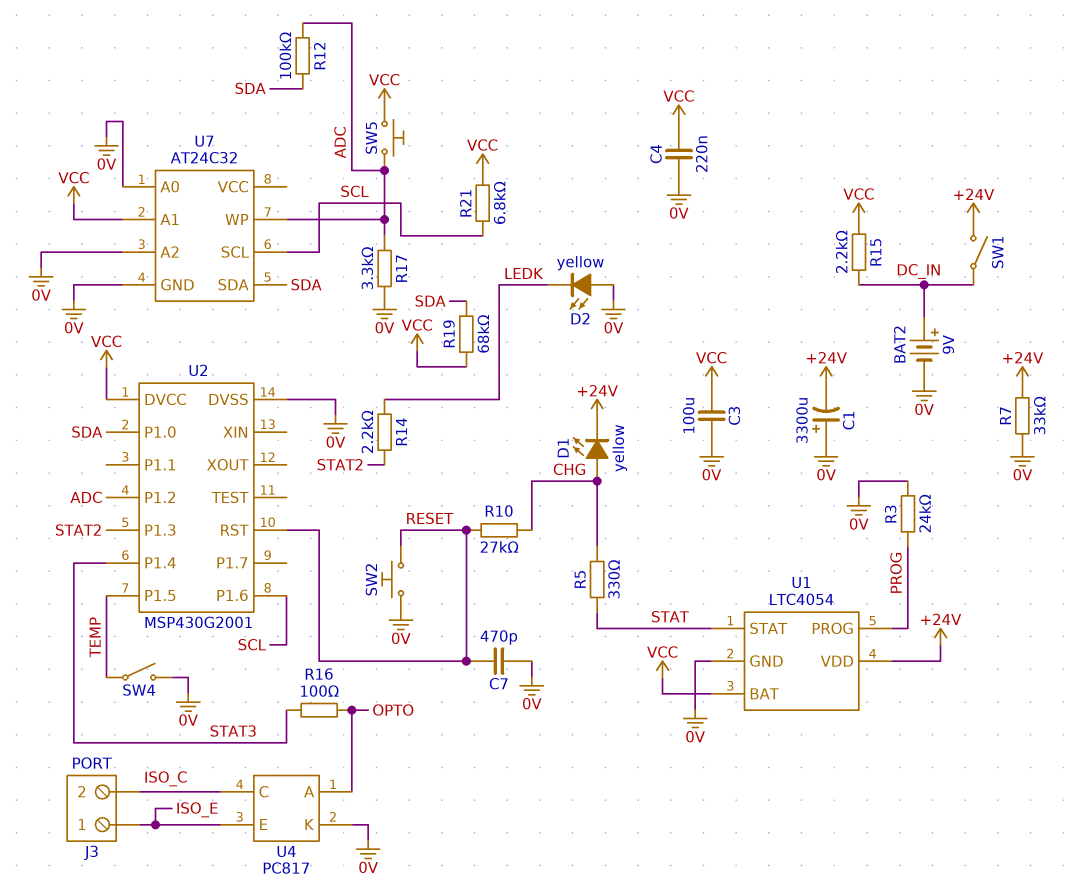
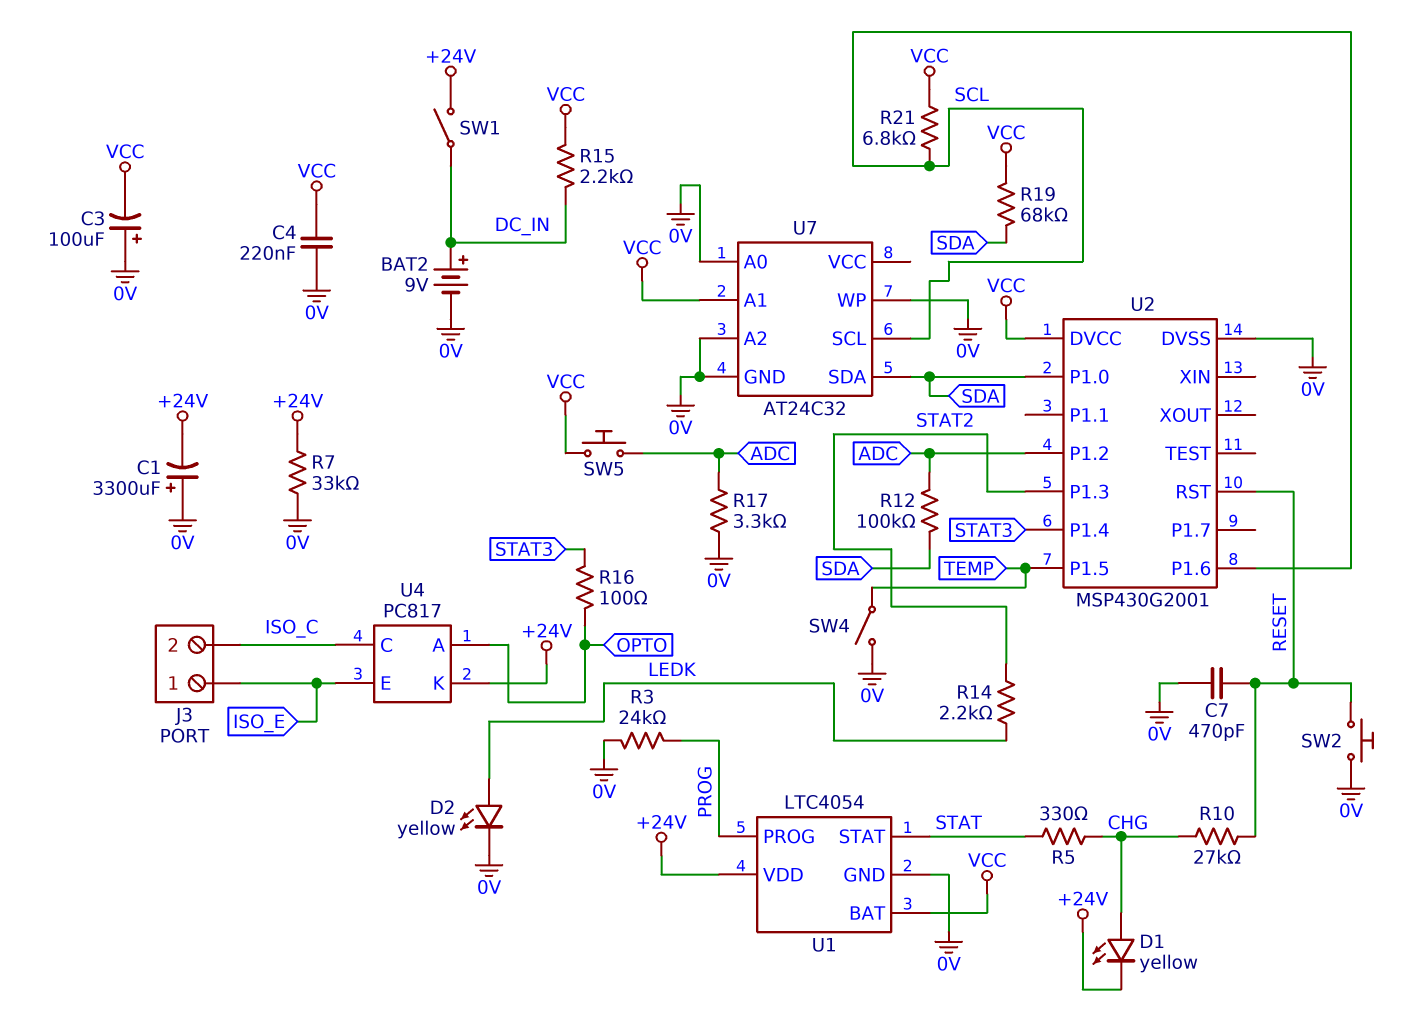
C3: 100uF (0V, VCC) -> 100uF (plus 0V, minus VCC)
D2: LED yellow (A 0V, K LEDK) -> LED yellow (A LEDK, K 0V)
U4 pin K: 0V -> +24V
U7 pin WP: ADC -> 0V

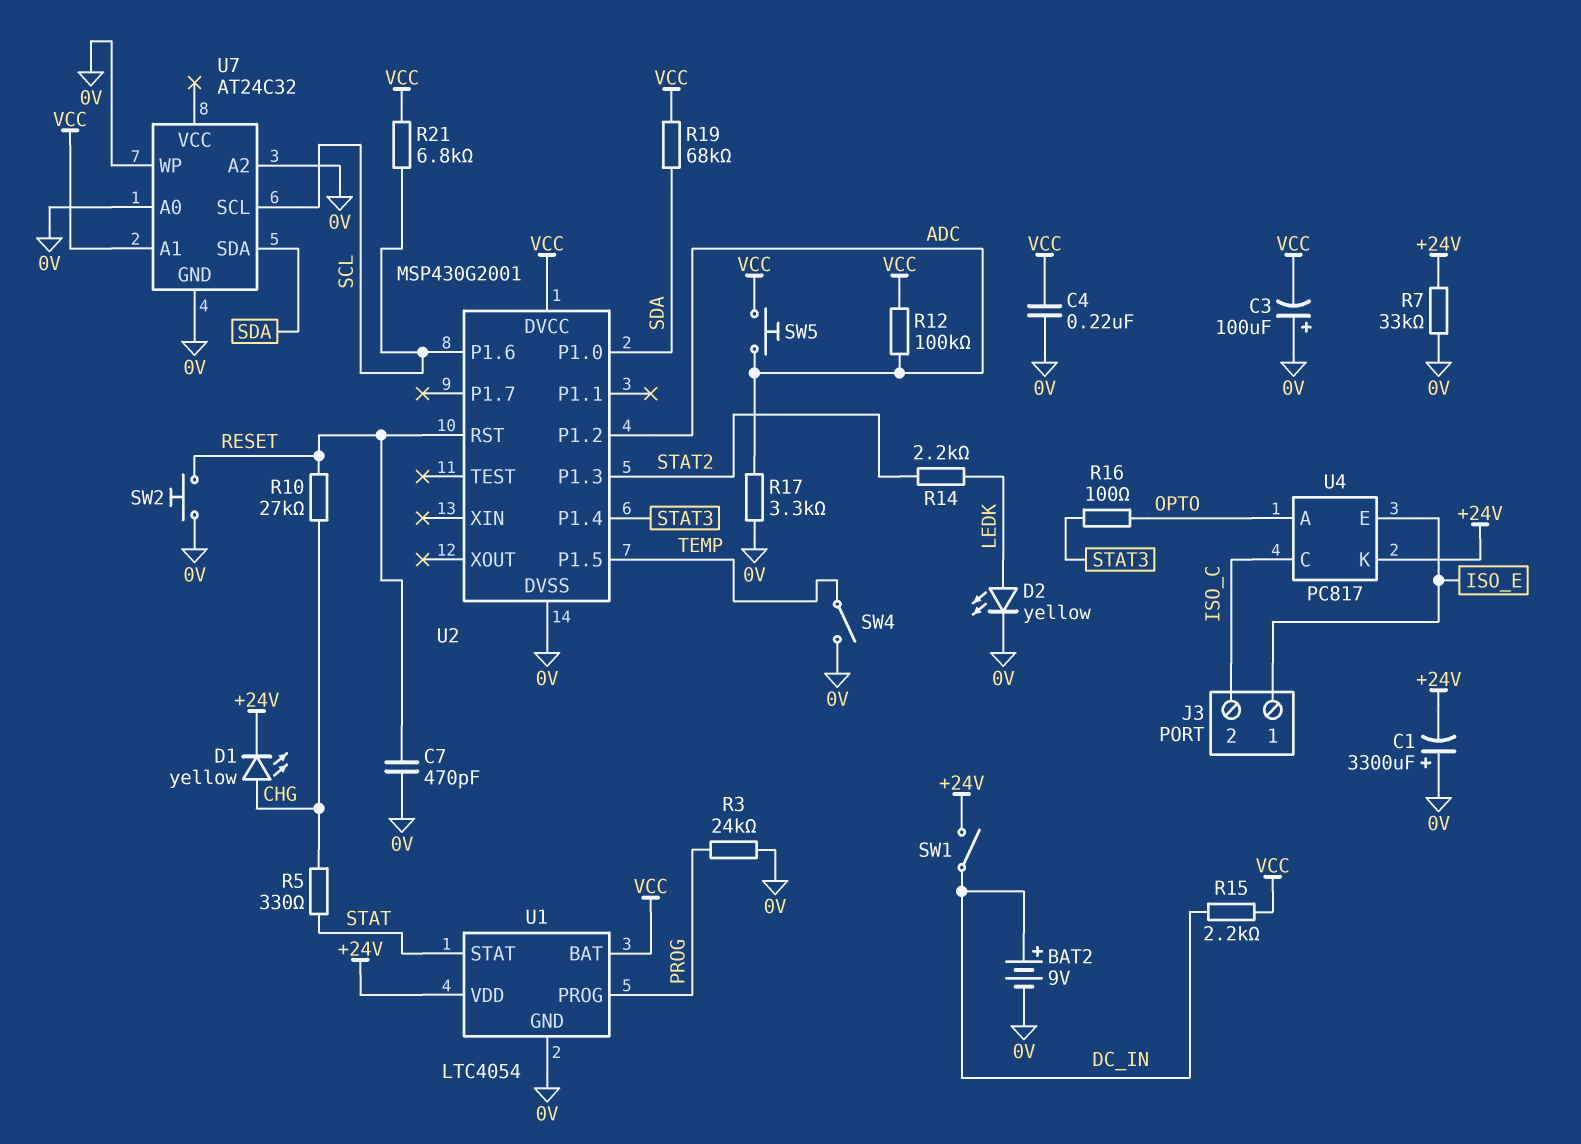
R12: 100k (ADC, SDA) -> 100k (ADC, VCC)

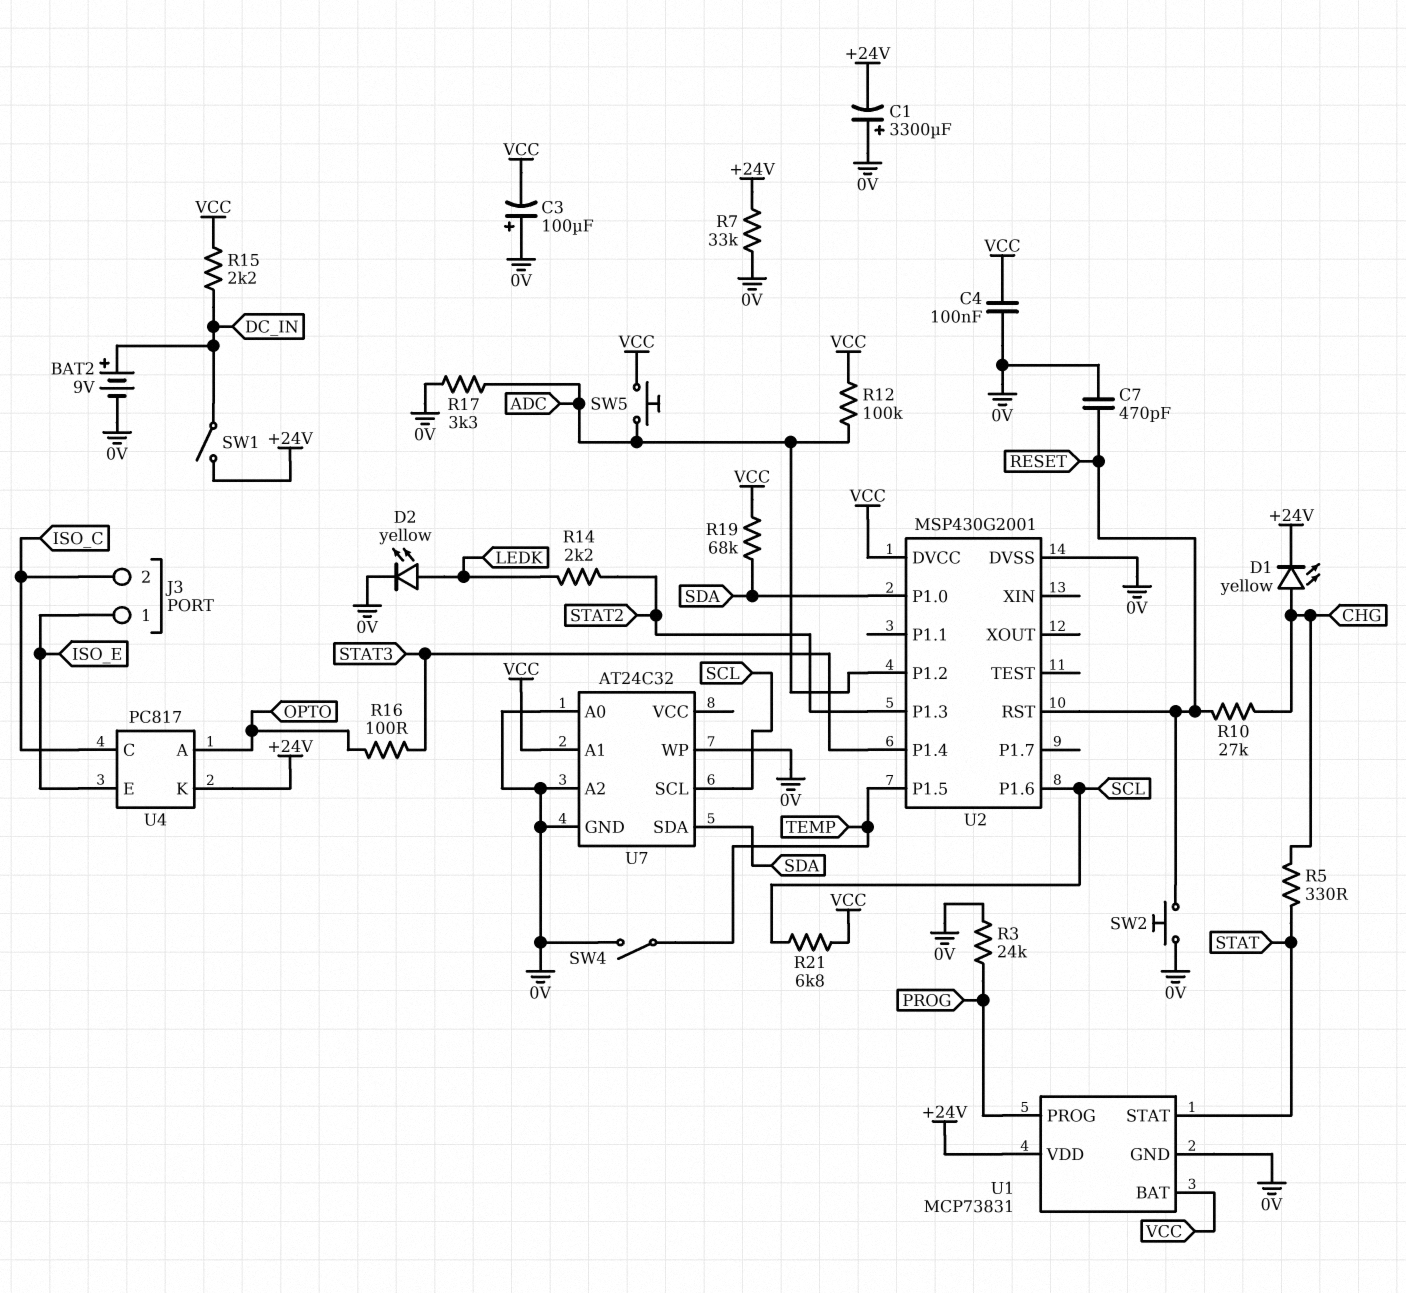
C4: 220nF (0V, VCC) -> 100nF (0V, VCC)
U1: LTC4054 -> MCP73831

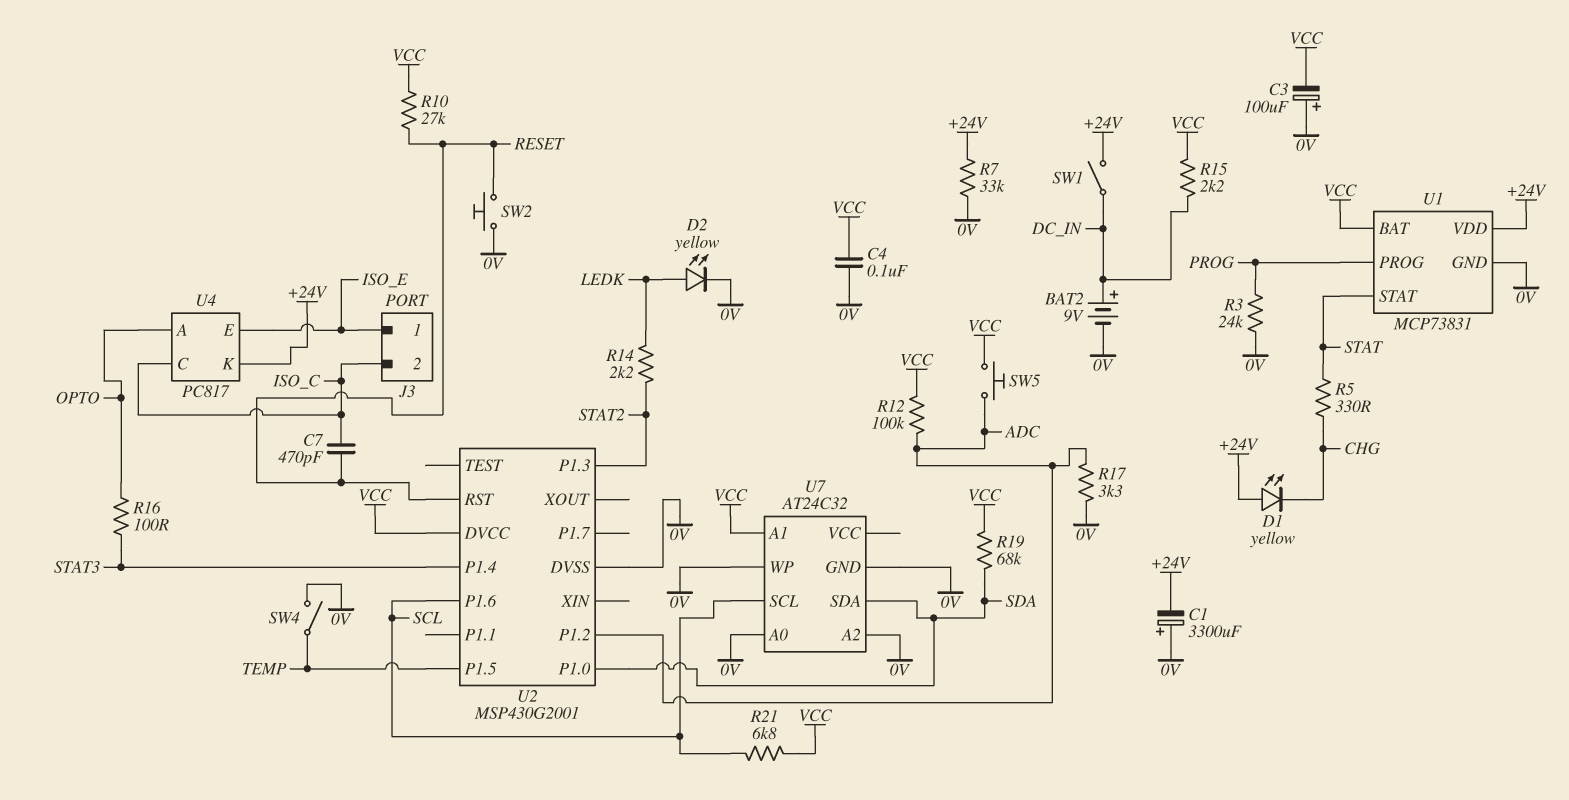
C7: 470pF (0V, RESET) -> 470pF (ISO_C, RESET)
D1: LED yellow (A CHG, K +24V) -> LED yellow (A +24V, K CHG)
R10: 27k (CHG, RESET) -> 27k (RESET, VCC)

